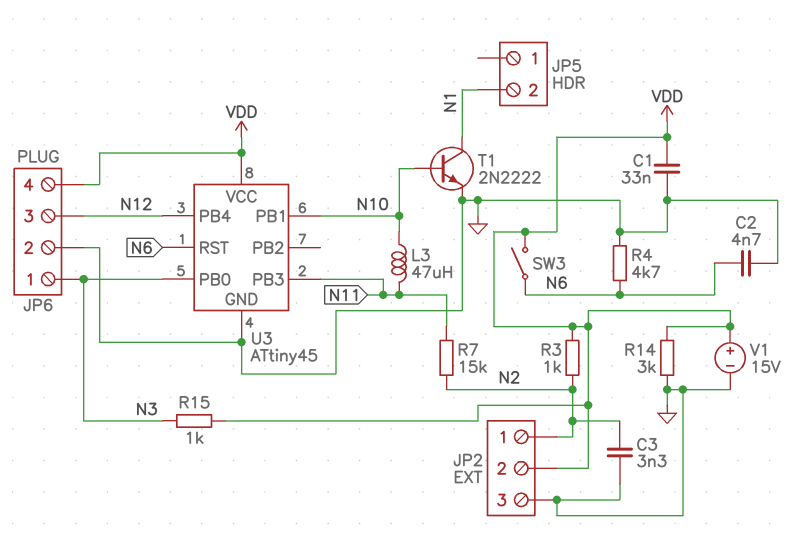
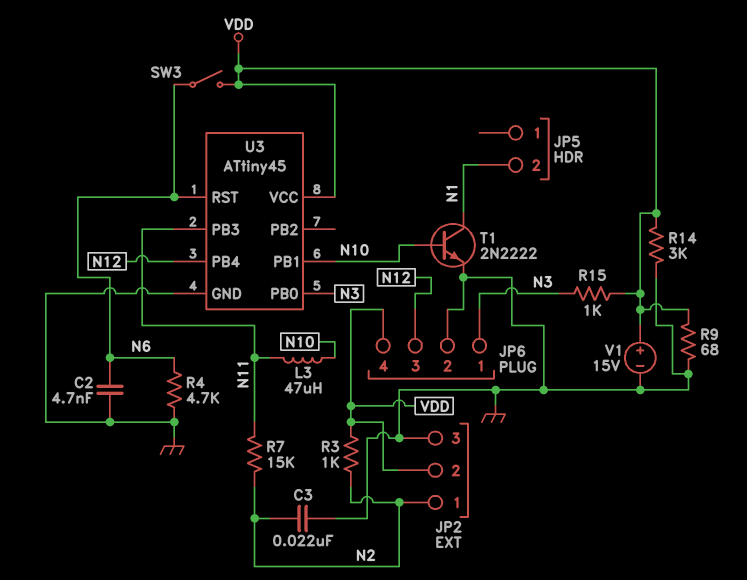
C1: 33nF (GND, VDD) -> none
C3: 3.3nF (GND, N2) -> 22nF (GND, N2)
R9: none -> 68 (GND, VDD)

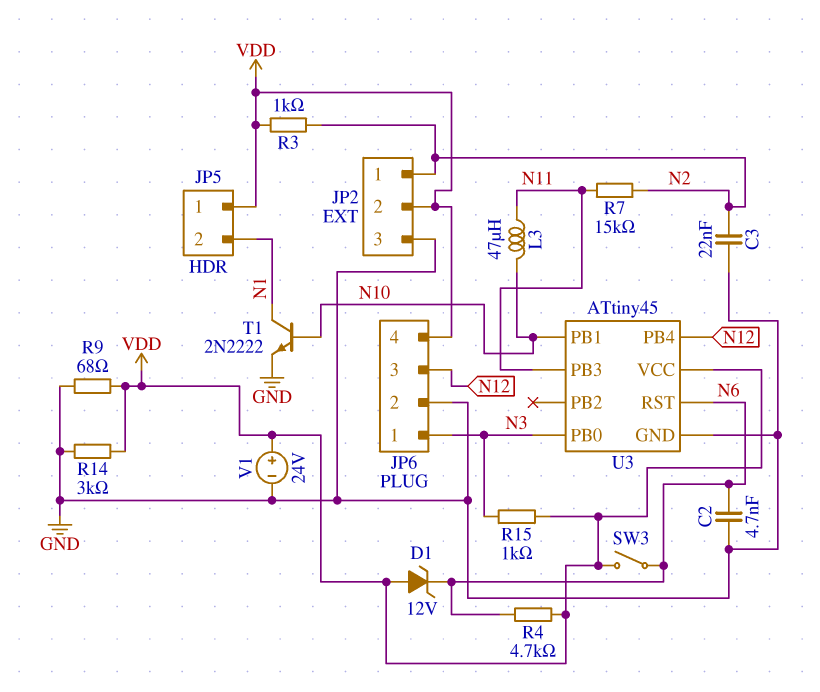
D1: none -> zener 12V (A VDD, K N6)
JP5 pin 1: none -> VDD
R4: 4.7k (GND, N6) -> 4.7k (N6, VDD)
V1: 15V (plus VDD, minus GND) -> 24V (plus VDD, minus GND)

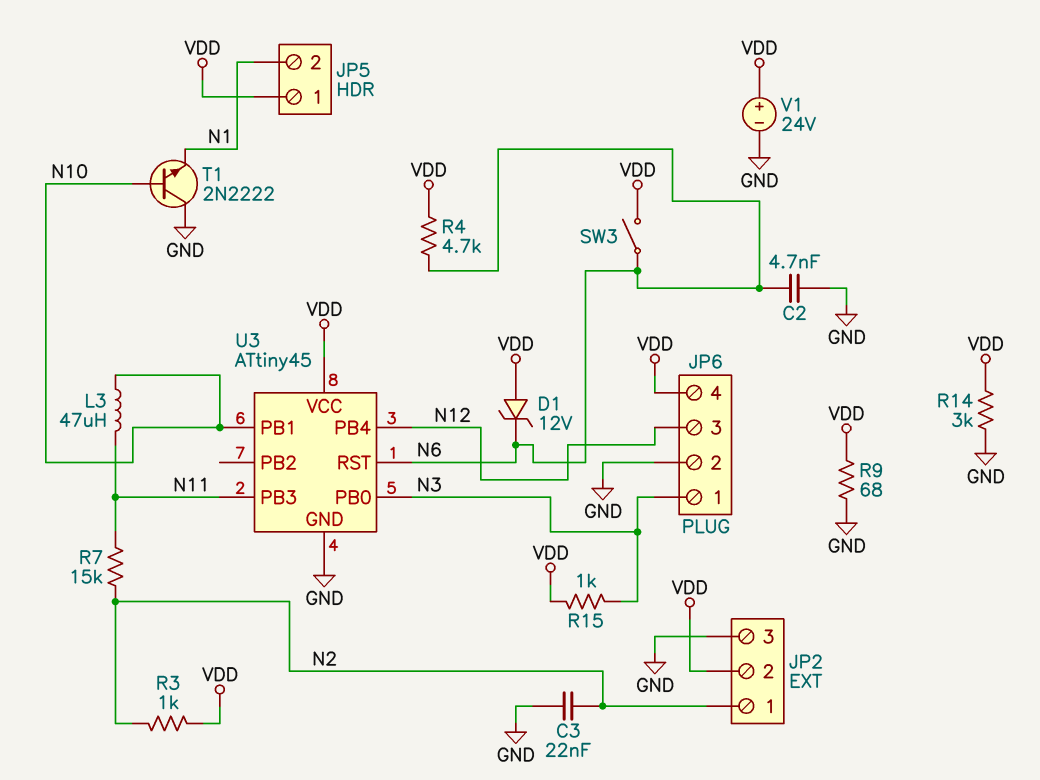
T1: NPN 2N2222 (B N10, C N1, E GND) -> NPN 2N2222 (B N10, C GND, E N1)

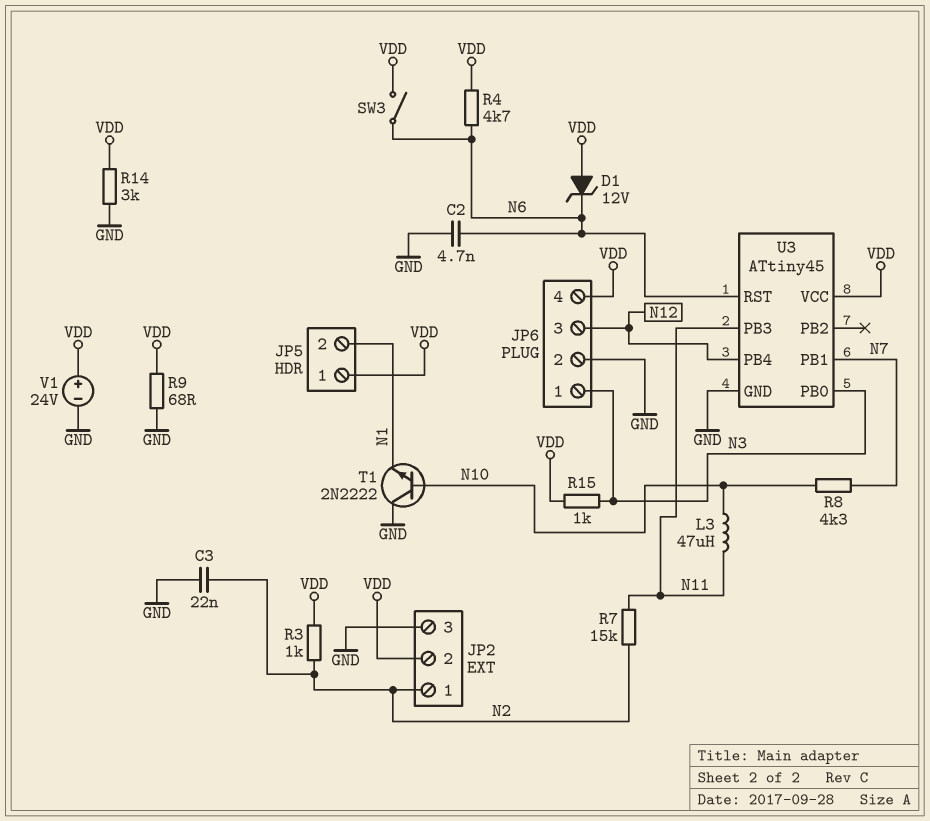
R8: none -> 4.3k (N7, N10)
U3 pin PB1: N10 -> N7

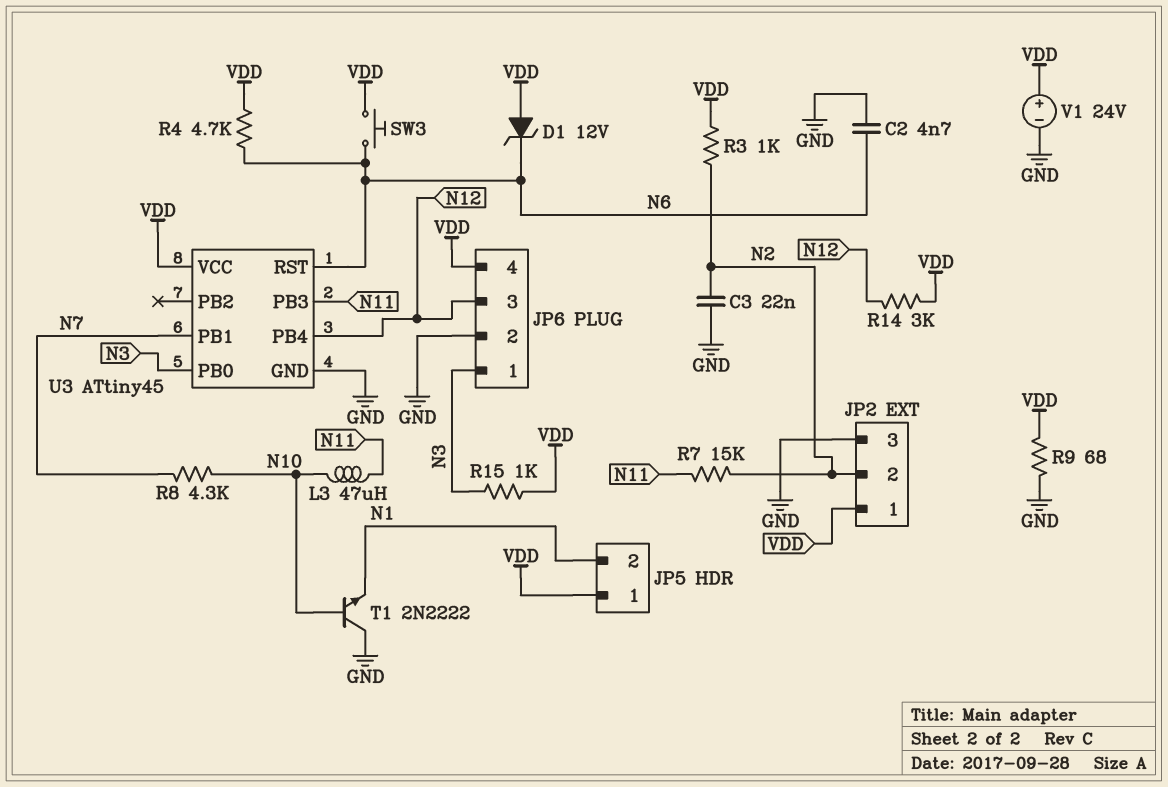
JP2 pin 1: N2 -> VDD
JP2 pin 2: VDD -> N2
R14: 3k (GND, VDD) -> 3k (N12, VDD)
SW3: switch (N6, VDD) -> button (N6, VDD)

